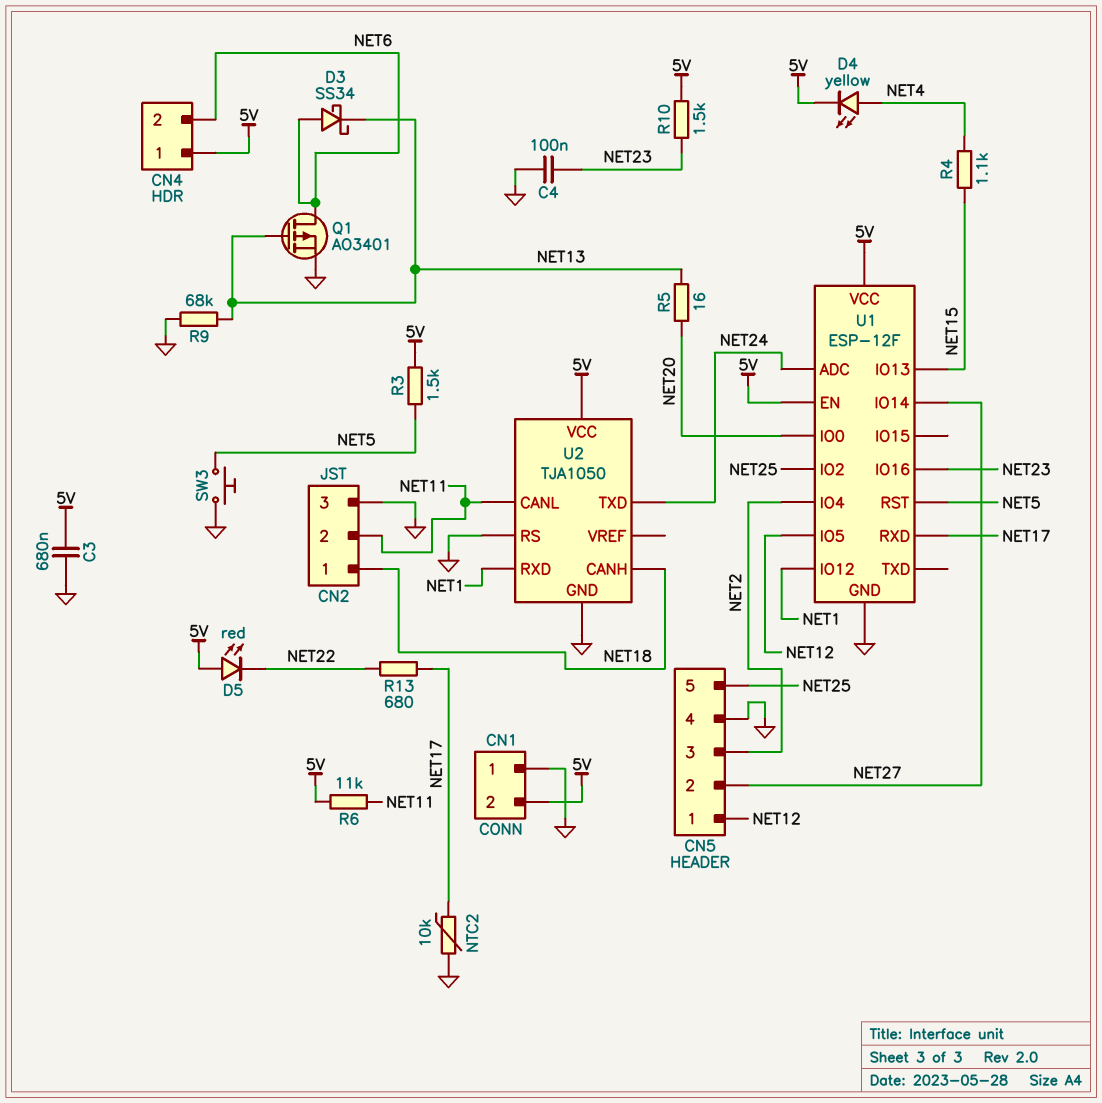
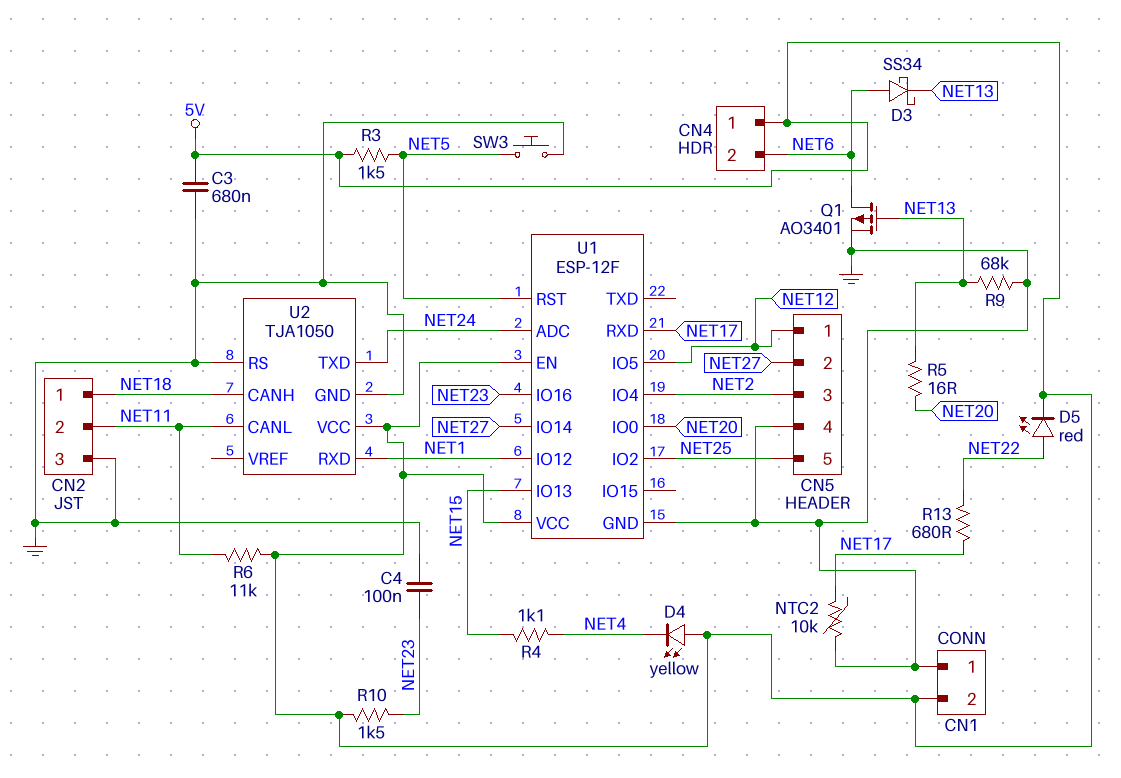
D4: LED yellow (A NET4, K 5V) -> LED yellow (A 5V, K NET4)
D5: LED red (A 5V, K NET22) -> LED red (A NET22, K 5V)

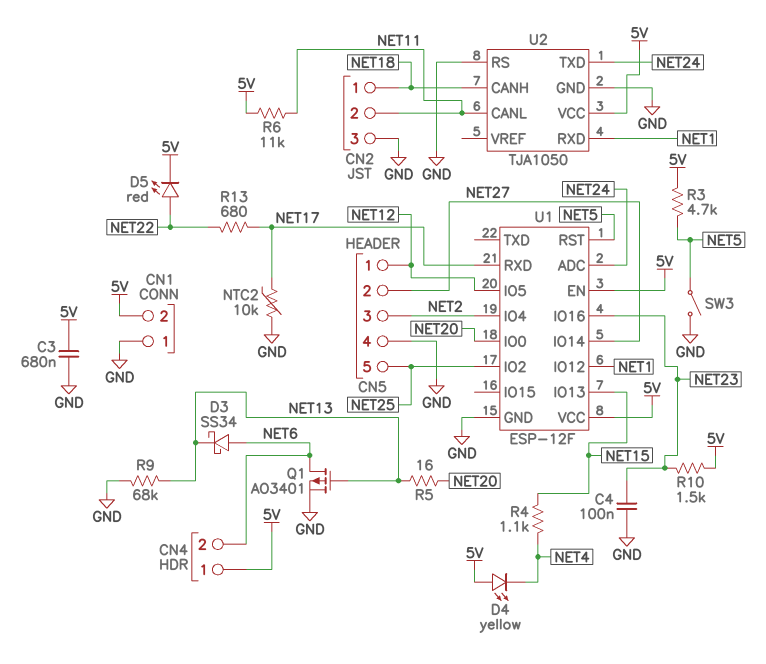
R3: 1.5k (5V, NET5) -> 4.7k (5V, NET5)
SW3: button (GND, NET5) -> switch (GND, NET5)

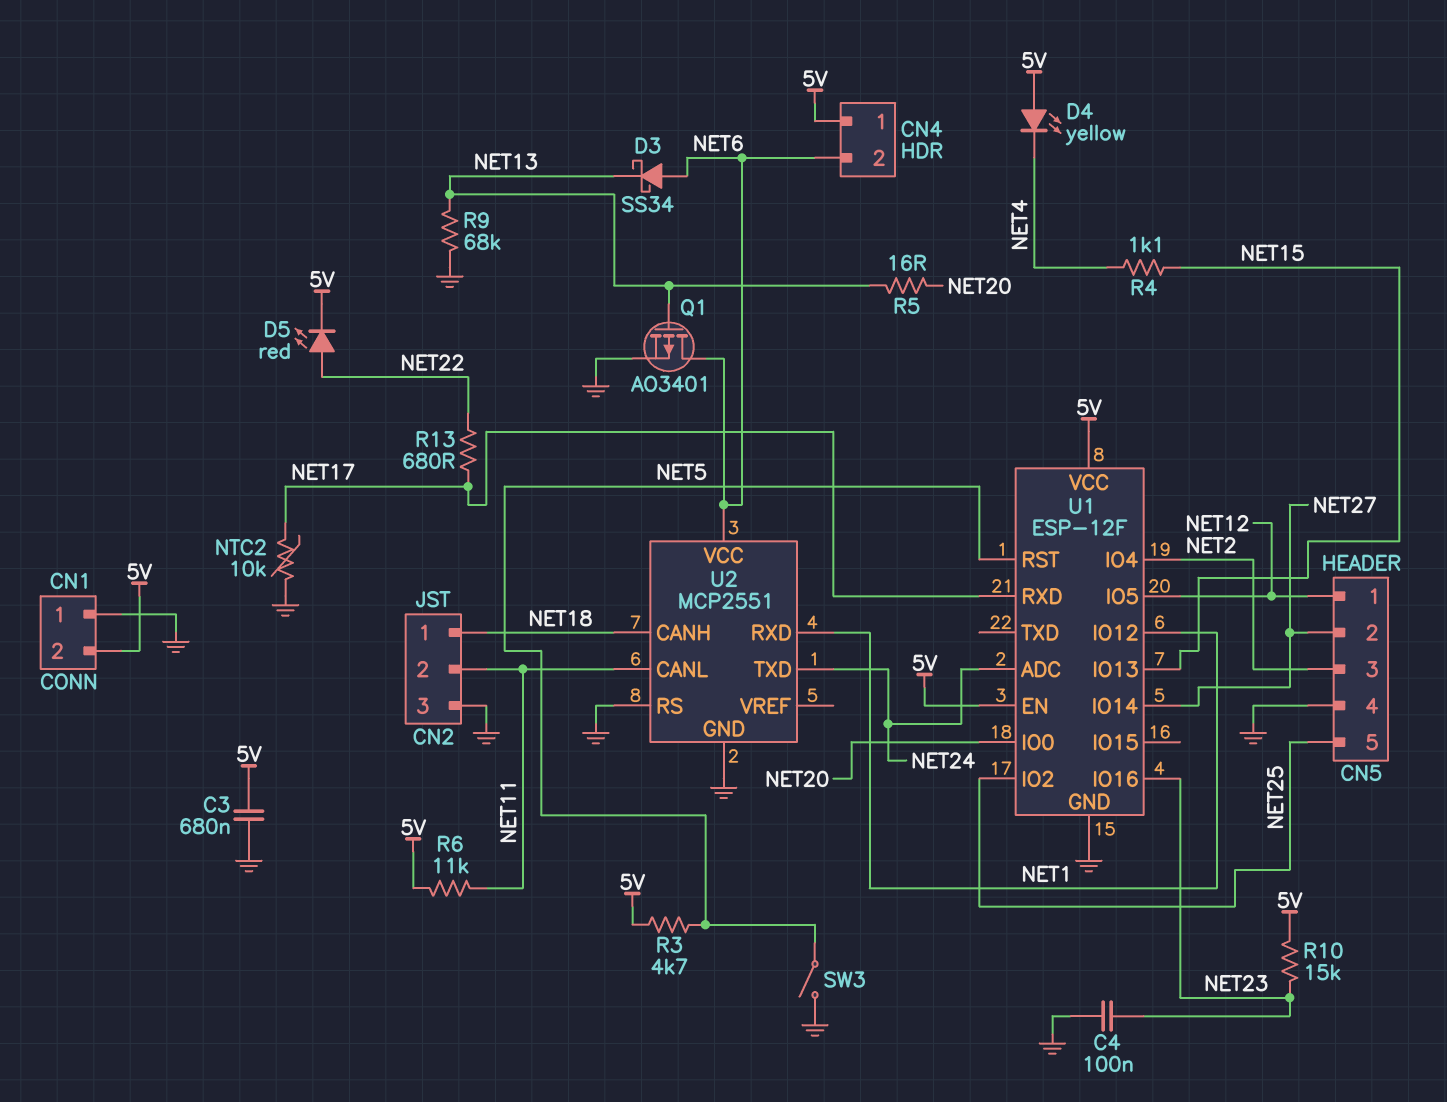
R10: 1.5k (5V, NET23) -> 15k (5V, NET23)
U2: TJA1050 -> MCP2551
U2 pin VCC: 5V -> NET6

